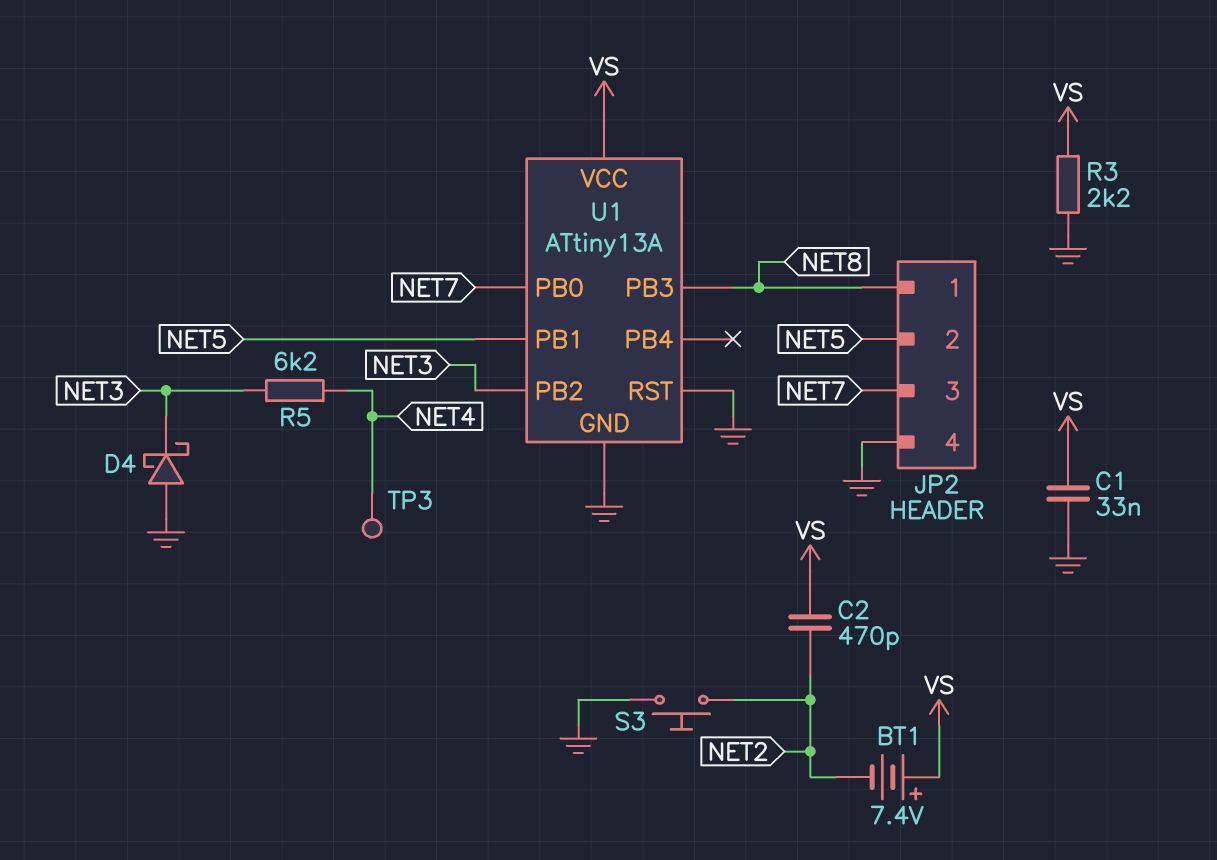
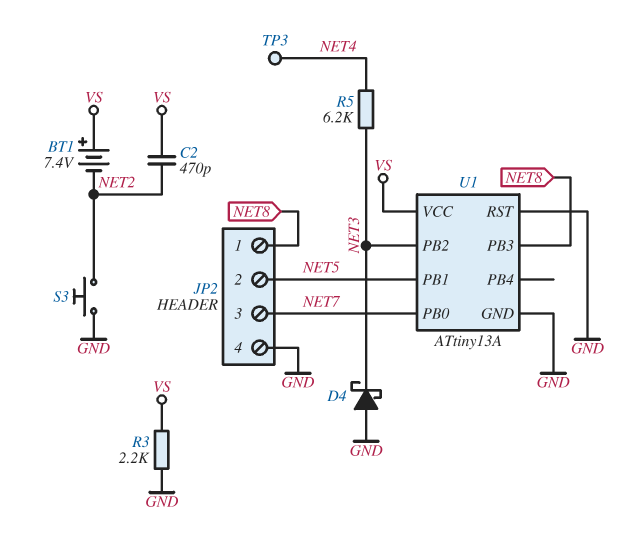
C1: 33nF (GND, VS) -> none

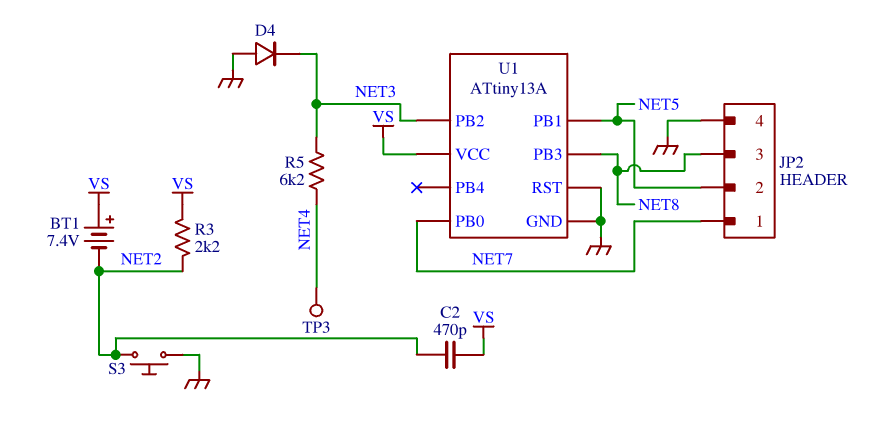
D4: schottky (A GND, K NET3) -> diode (A GND, K NET3)
JP2 pin 1: NET8 -> NET7
JP2 pin 3: NET7 -> NET8
R3: 2.2k (GND, VS) -> 2.2k (NET2, VS)

